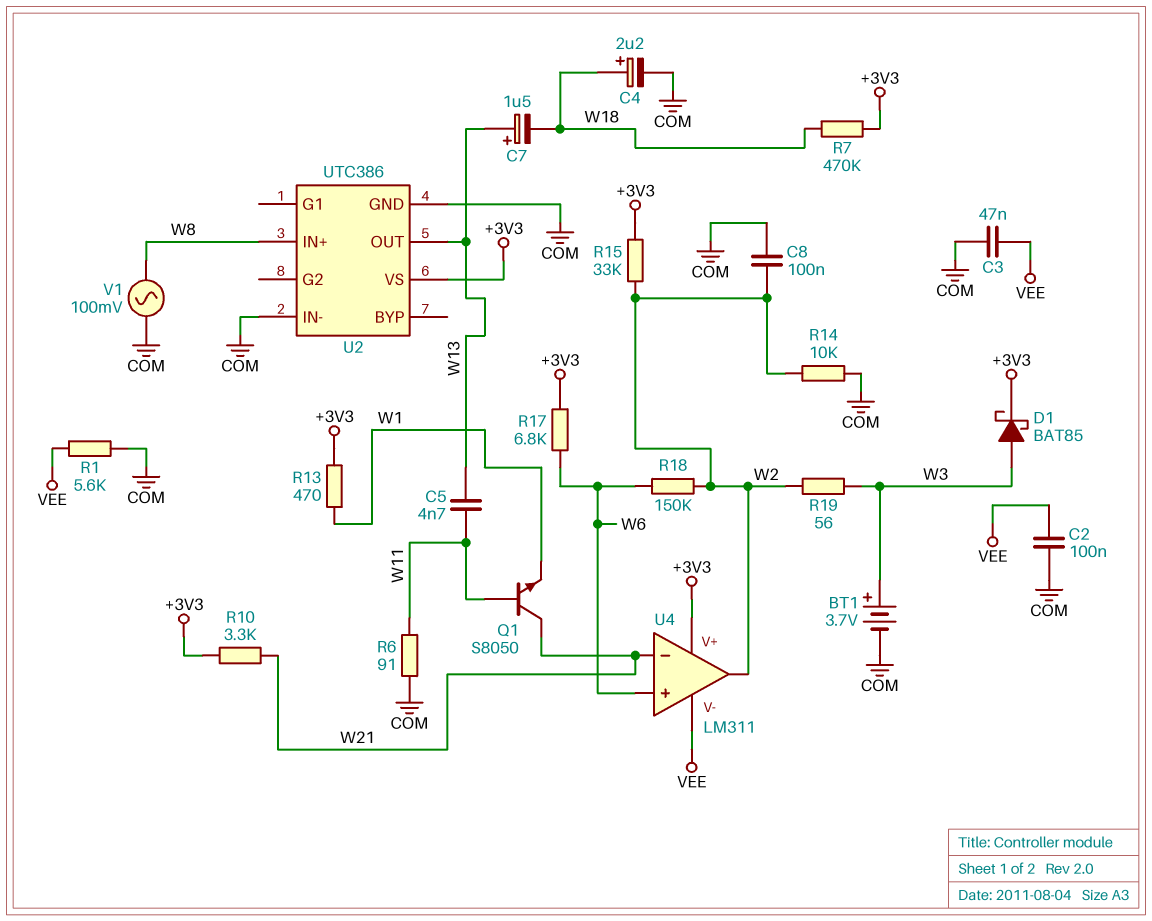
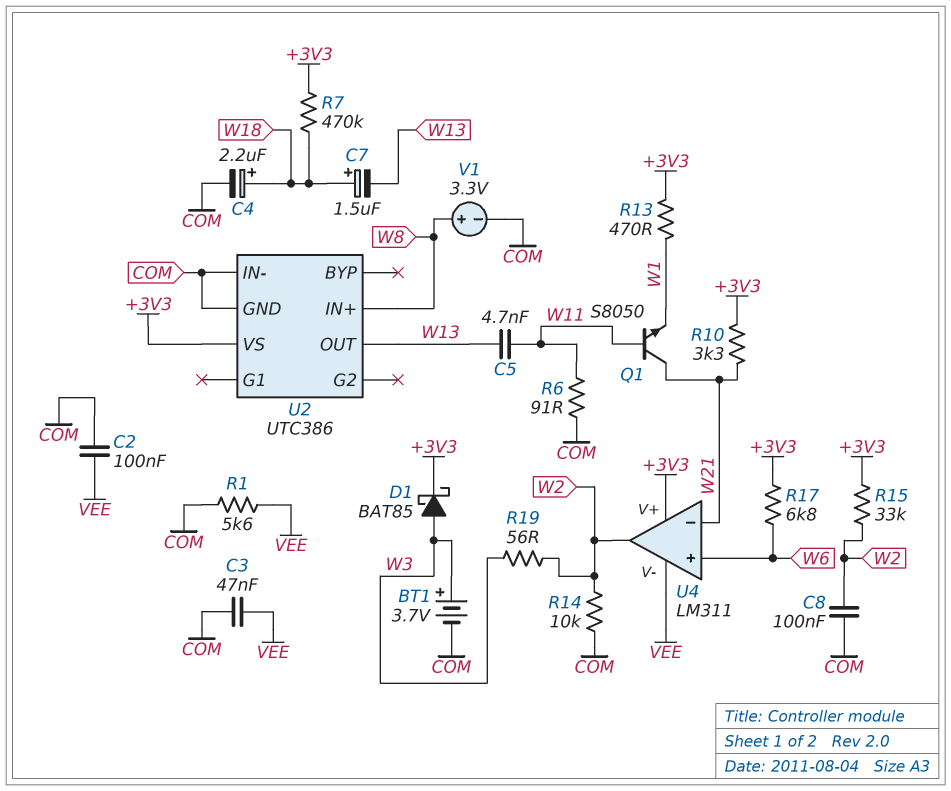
C7: 1.5uF (plus W13, minus W18) -> 1.5uF (plus W18, minus W13)
R18: 150k (W2, W6) -> none
V1: AC 100mV (COM, W8) -> 3.3V (plus W8, minus COM)

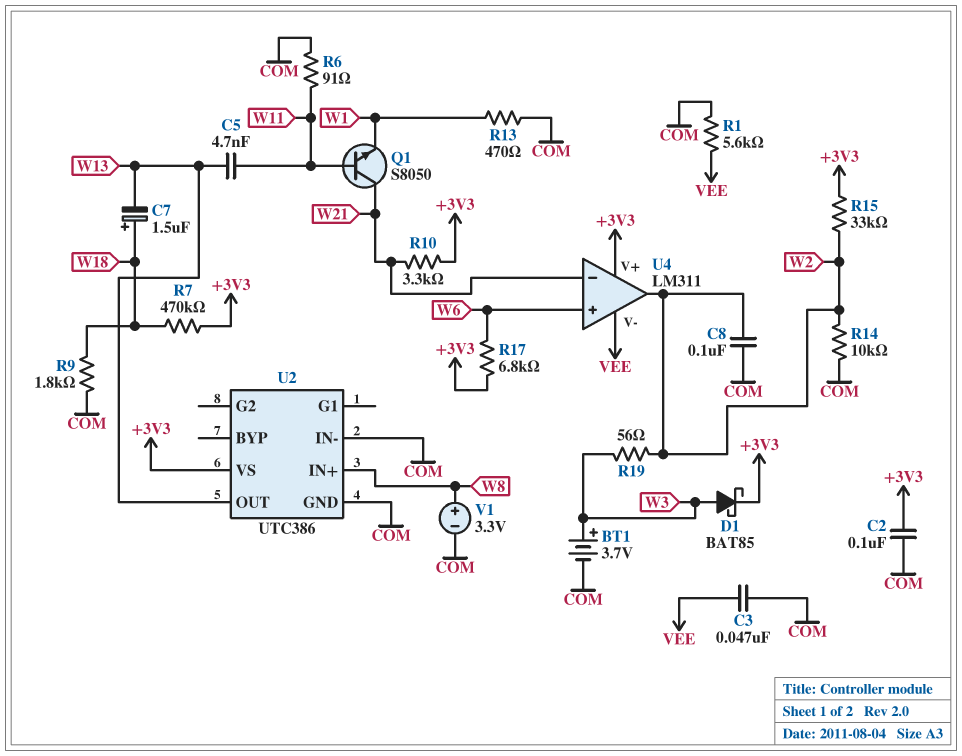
C2: 100nF (COM, VEE) -> 100nF (+3V3, COM)
C4: 2.2uF (plus W18, minus COM) -> none
R9: none -> 1.8k (COM, W18)
R13: 470 (+3V3, W1) -> 470 (COM, W1)

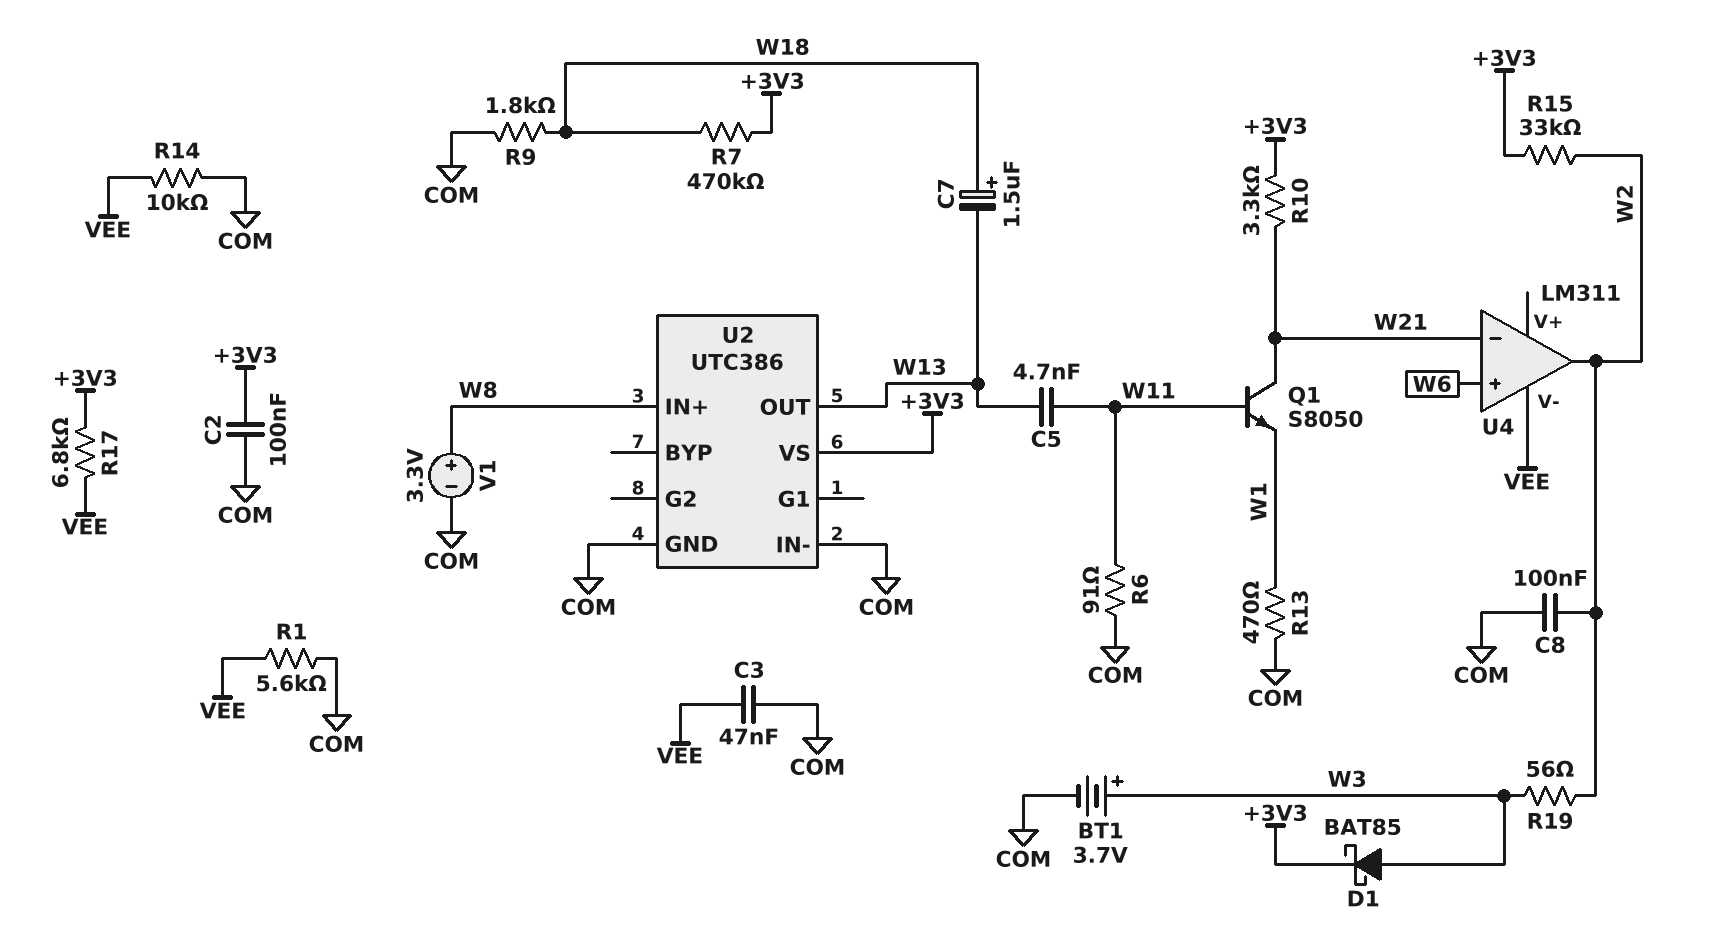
R14: 10k (COM, W2) -> 10k (COM, VEE)
R17: 6.8k (+3V3, W6) -> 6.8k (+3V3, VEE)
U4 pin V+: +3V3 -> none

